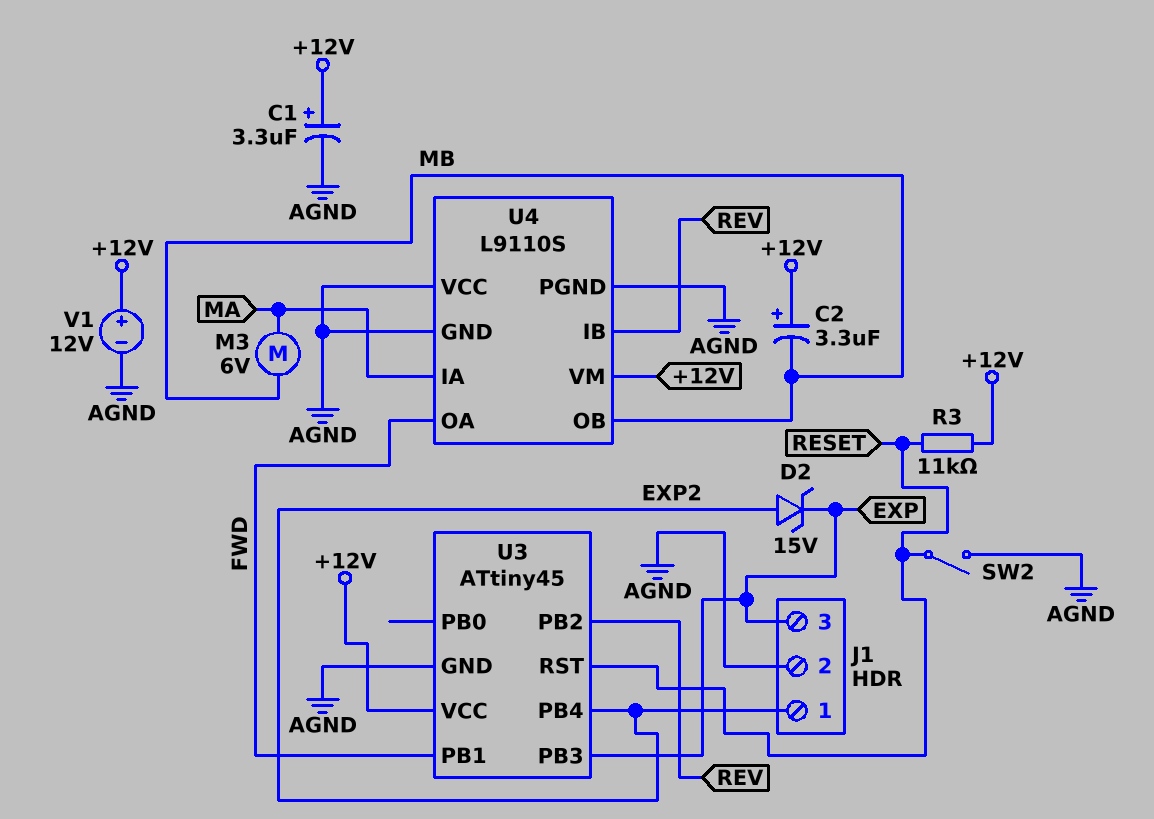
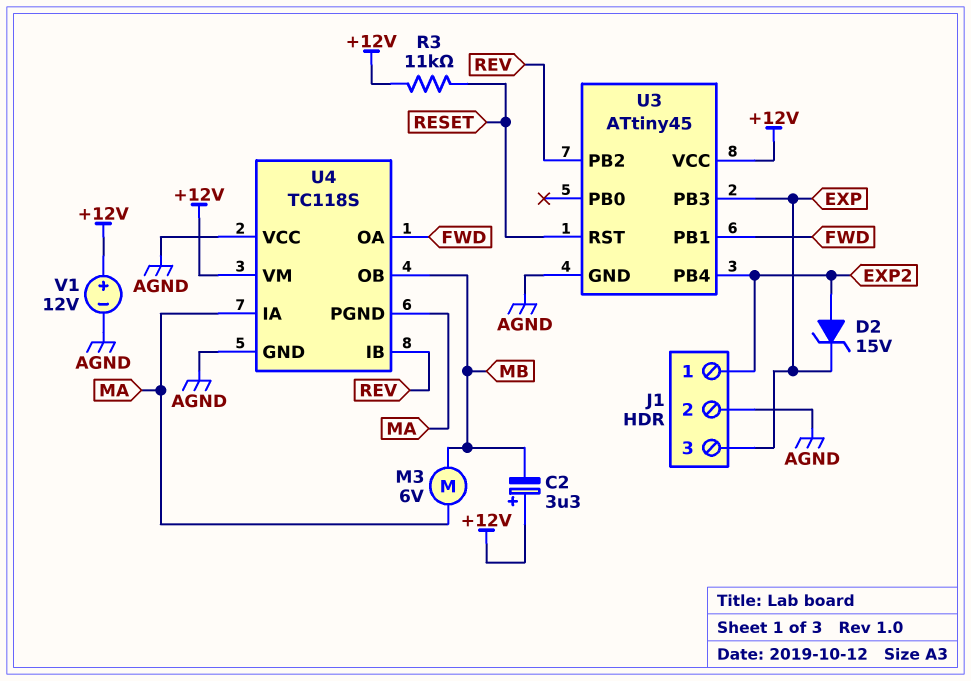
C1: 3.3uF (plus +12V, minus AGND) -> none
SW2: switch (AGND, RESET) -> none
U4: L9110S -> TC118S
U4 pin PGND: AGND -> MA

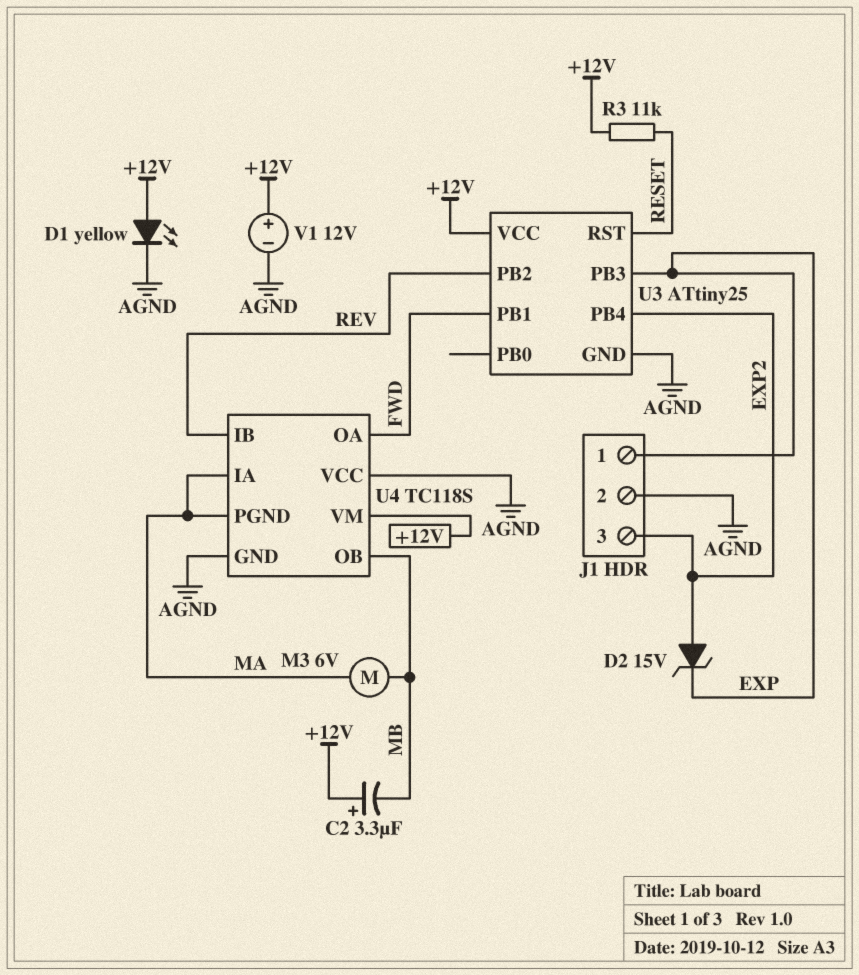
D1: none -> LED yellow (A +12V, K AGND)
J1 pin 1: EXP2 -> EXP
J1 pin 3: EXP -> EXP2
U3: ATtiny45 -> ATtiny25

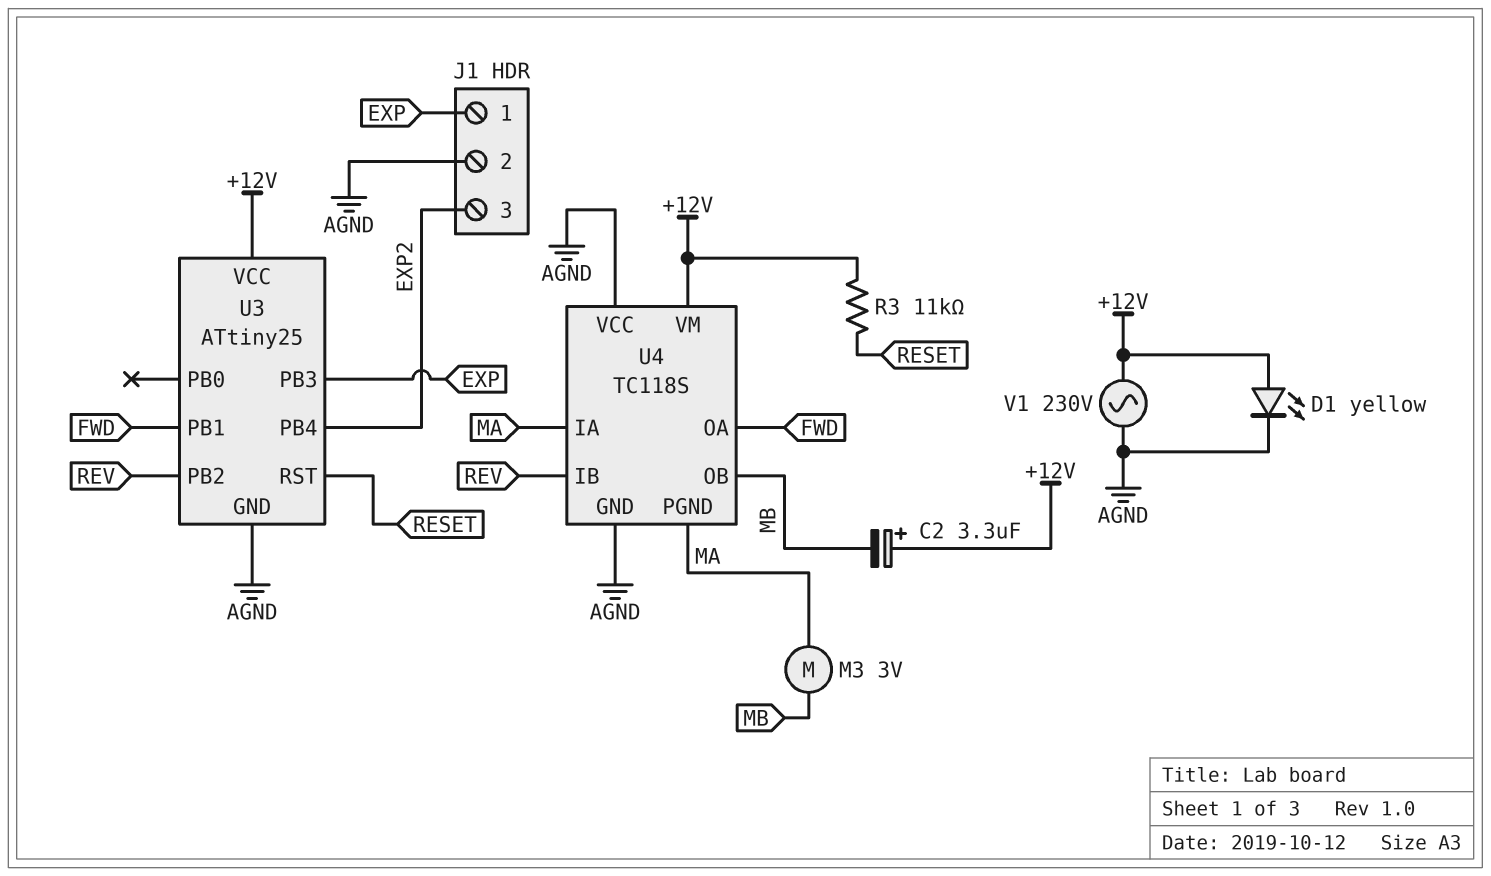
D2: zener 15V (A EXP2, K EXP) -> none
M3: motor 6V (MA, MB) -> motor 3V (MA, MB)
V1: 12V (plus +12V, minus AGND) -> AC 230V (+12V, AGND)

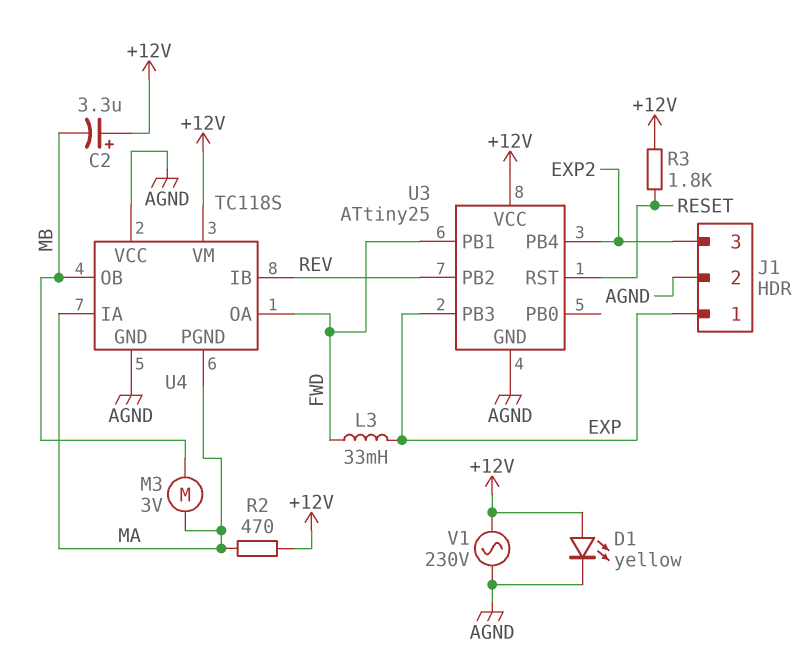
L3: none -> 33mH (EXP, FWD)
R2: none -> 470 (+12V, MA)
R3: 11k (+12V, RESET) -> 1.8k (+12V, RESET)

